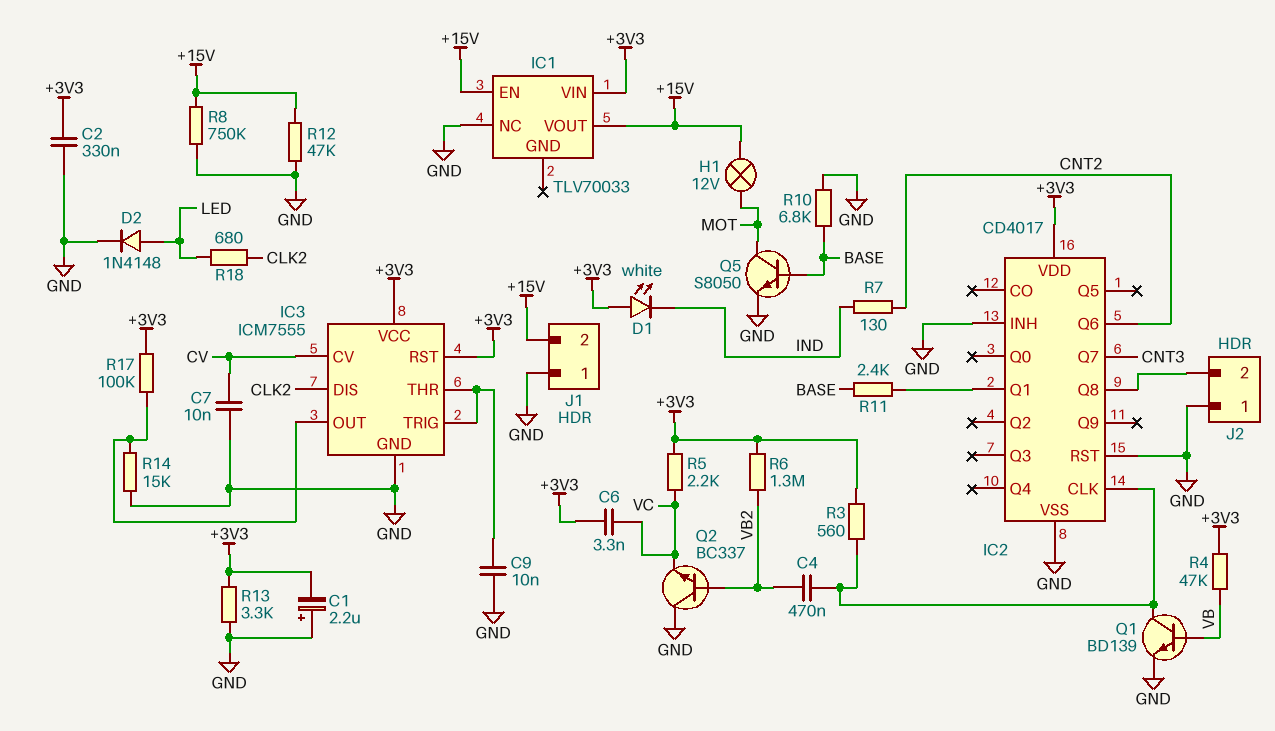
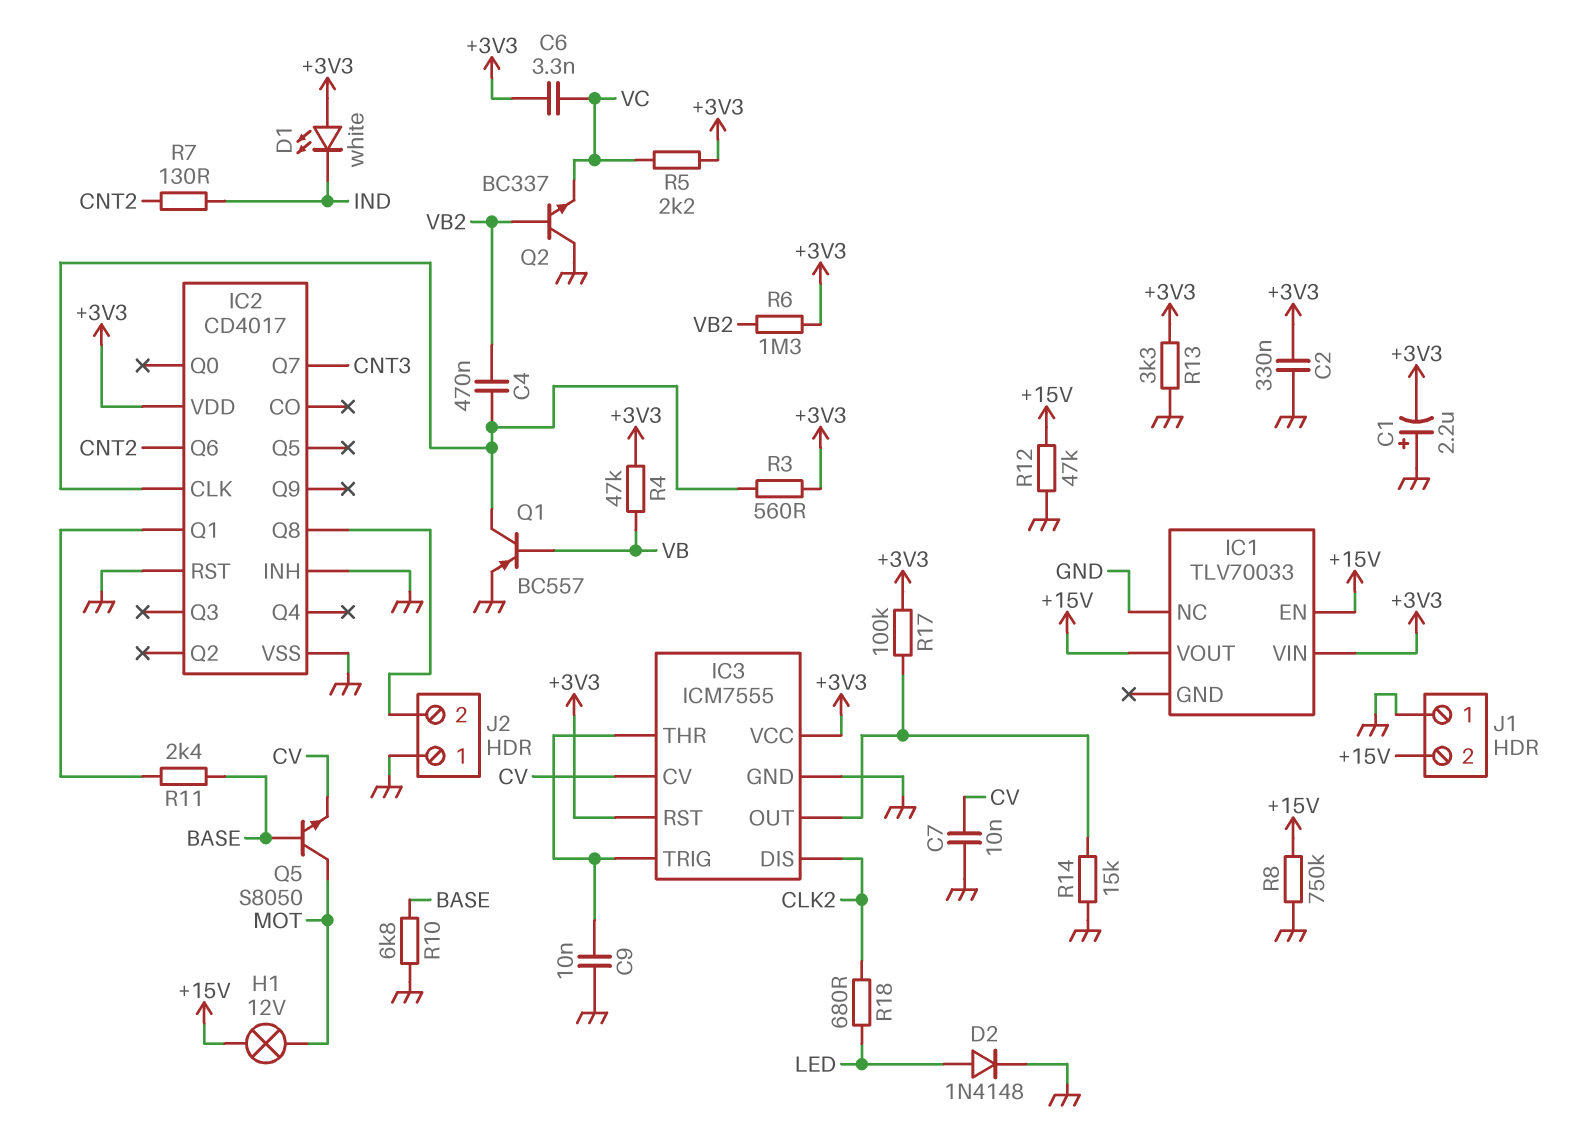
Q1: NPN BD139 (B VB, C IC2/CLK, E GND) -> PNP BC557 (B VB, C IC2/CLK, E GND)
Q5: NPN S8050 (B BASE, C MOT, E GND) -> NPN S8050 (B BASE, C MOT, E CV)

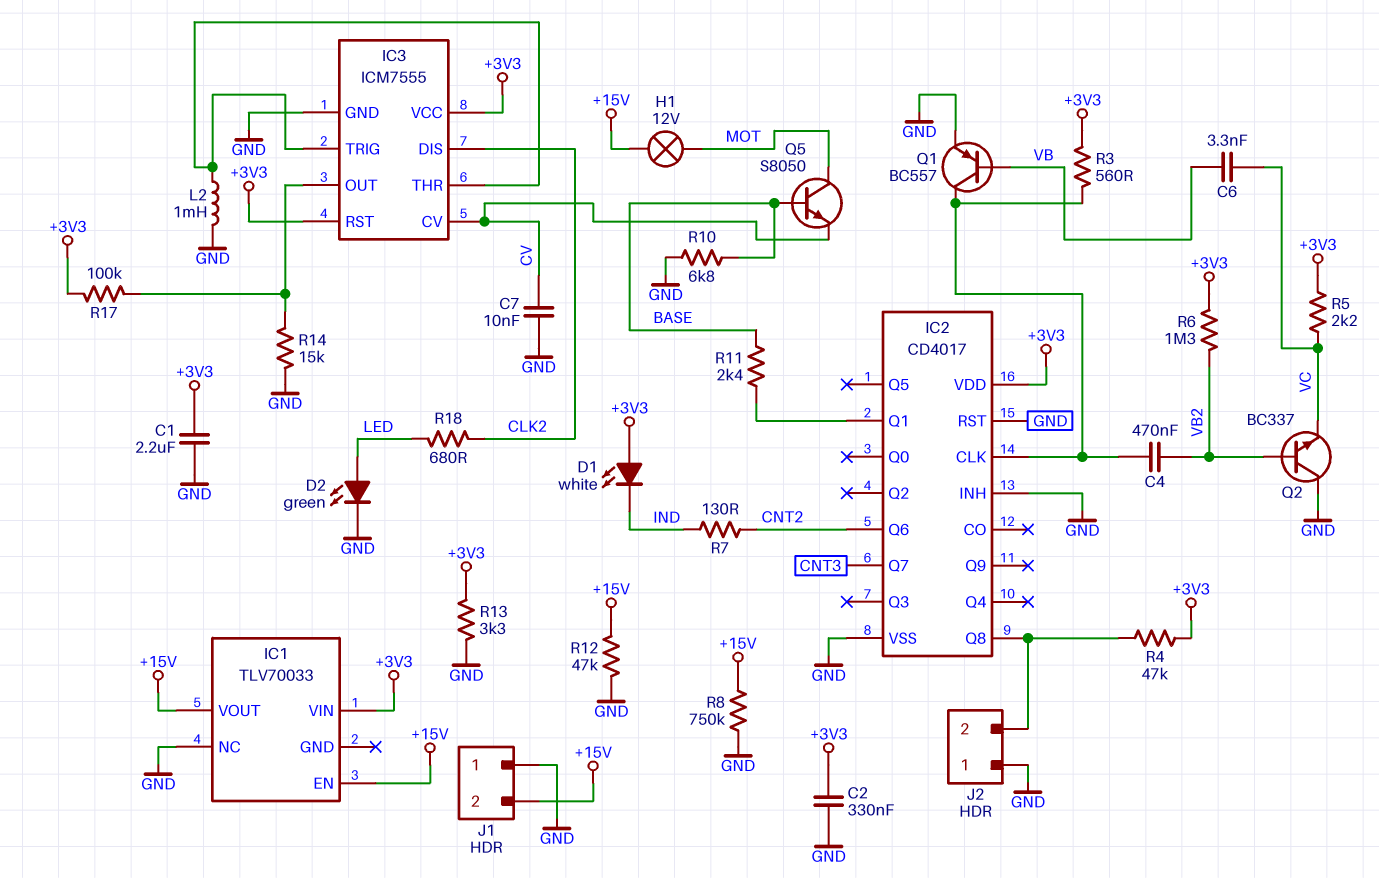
C1: 2.2uF (plus GND, minus +3V3) -> 2.2uF (+3V3, GND)
C6: 3.3nF (+3V3, VC) -> 3.3nF (VB, VC)
C9: 10nF (GND, IC3/THR) -> none
D2: diode 1N4148 (A LED, K GND) -> LED green (A LED, K GND)
L2: none -> 1mH (GND, IC3/THR)
R4: 47k (+3V3, VB) -> 47k (+3V3, IC2/Q8)

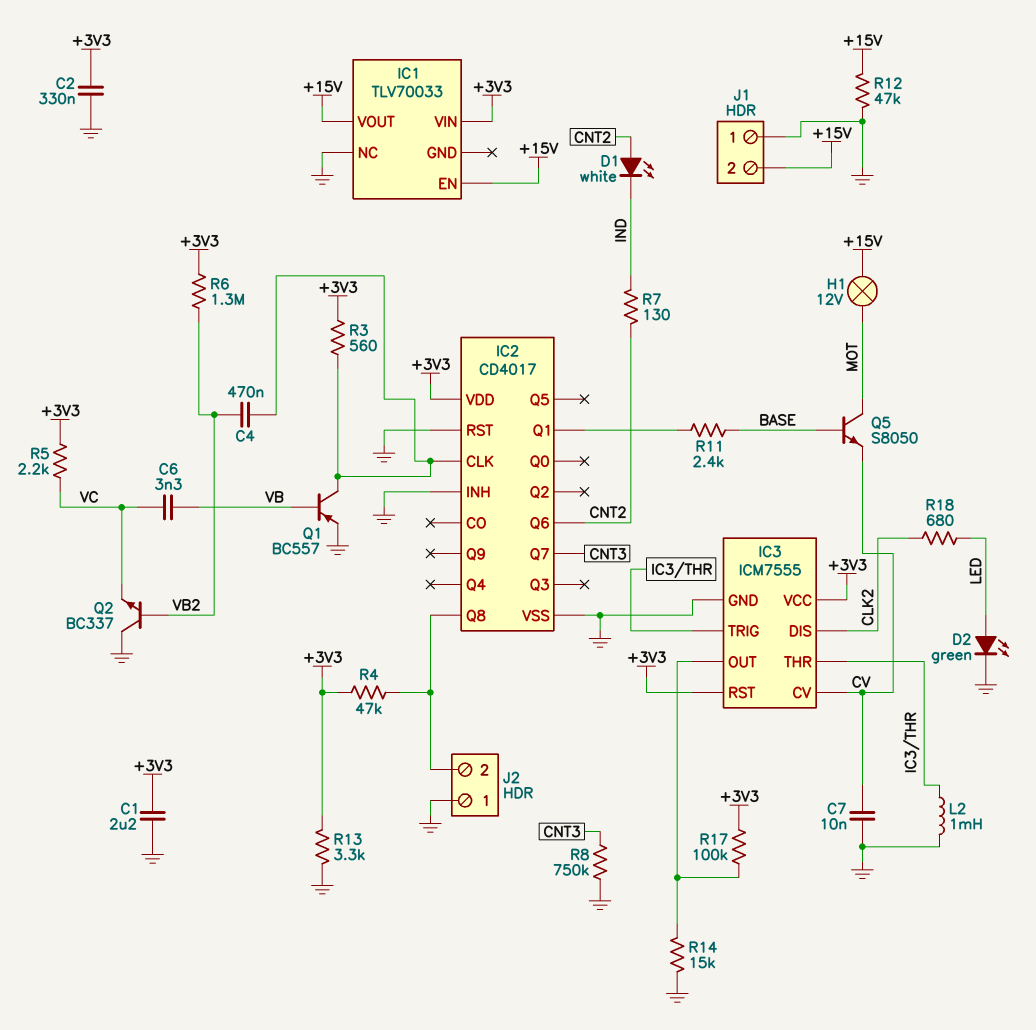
D1: LED white (A +3V3, K IND) -> LED white (A CNT2, K IND)
R8: 750k (+15V, GND) -> 750k (CNT3, GND)
R10: 6.8k (BASE, GND) -> none

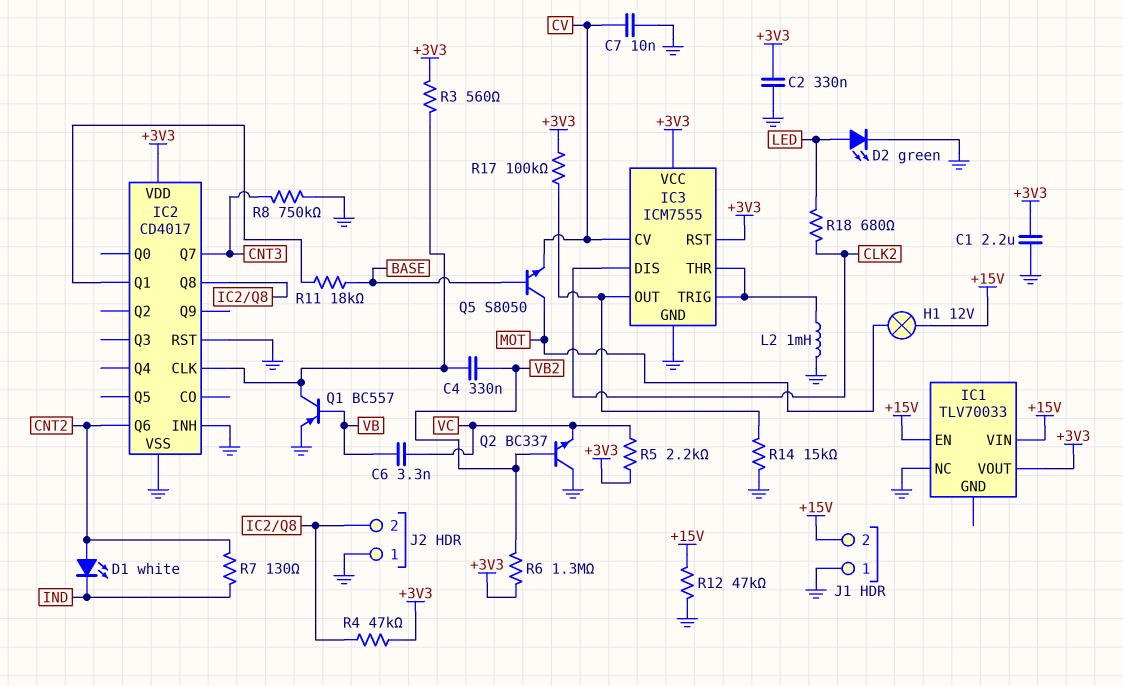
C4: 470nF (IC2/CLK, VB2) -> 330nF (IC2/CLK, VB2)
IC1 pin VIN: +3V3 -> +15V
IC1 pin VOUT: +15V -> +3V3
R11: 2.4k (BASE, IC2/Q1) -> 18k (BASE, IC2/Q1)
R13: 3.3k (+3V3, GND) -> none

